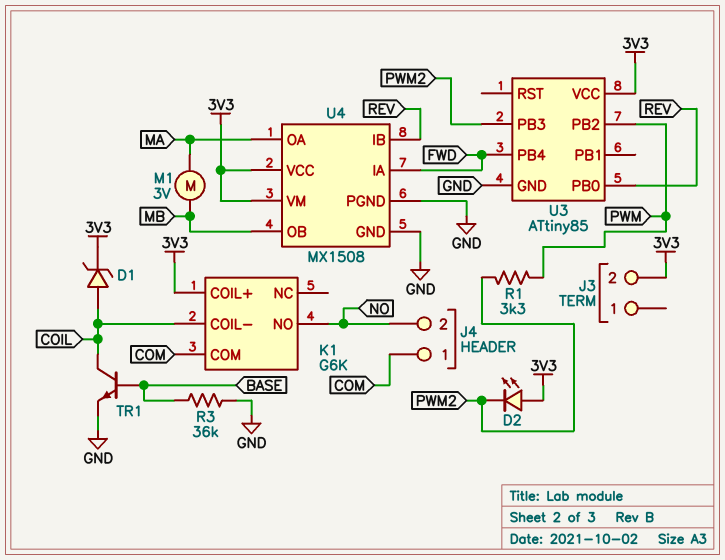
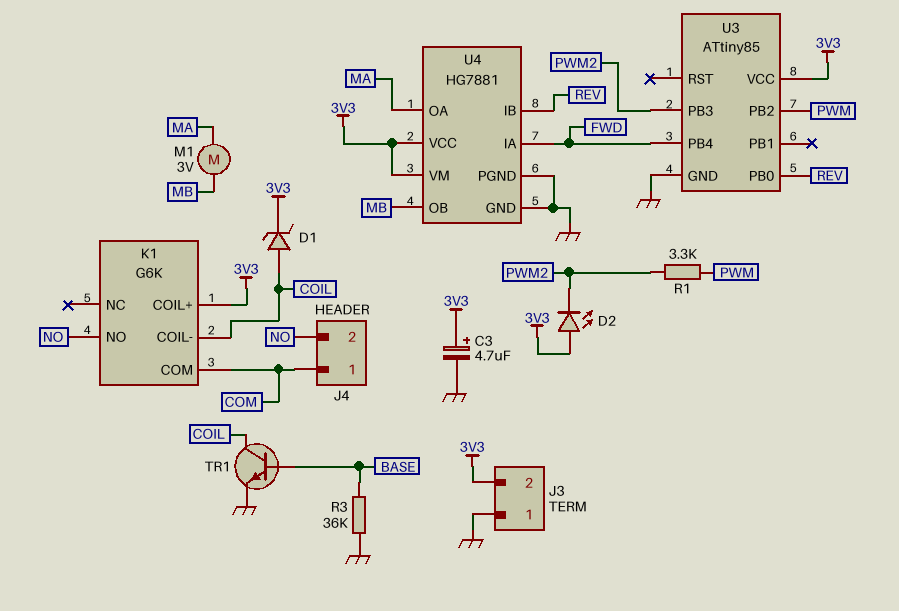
C3: none -> 4.7uF (plus 3V3, minus GND)
J3 pin 1: none -> GND
U4: MX1508 -> HG7881

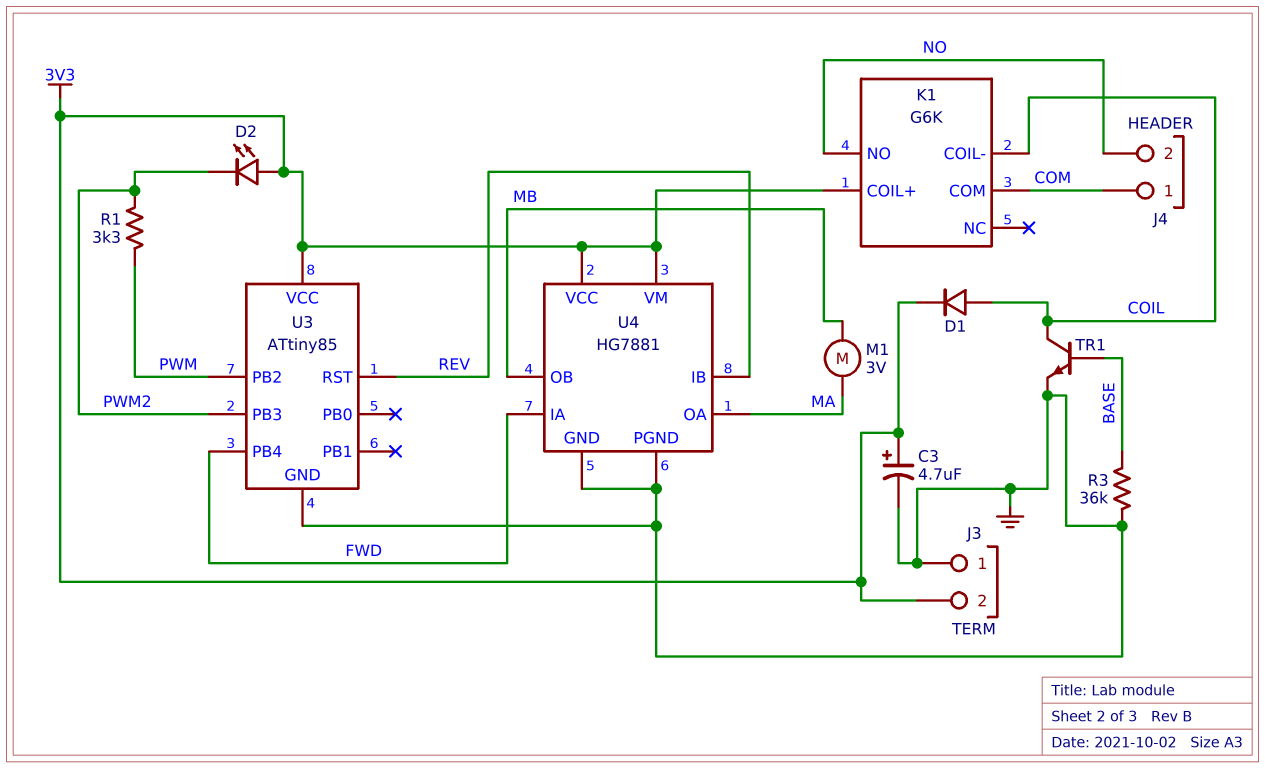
D1: zener (A COIL, K 3V3) -> diode (A COIL, K 3V3)
U3 pin PB0: REV -> none
U3 pin RST: none -> REV

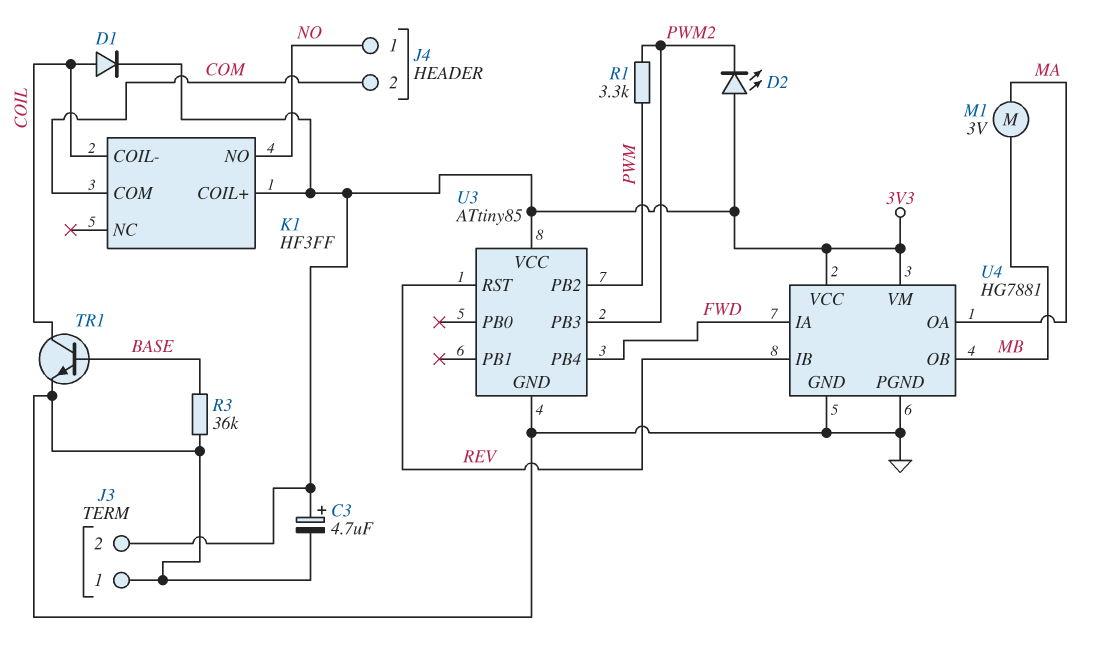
J4 pin 1: COM -> NO
J4 pin 2: NO -> COM
K1: G6K -> HF3FF

